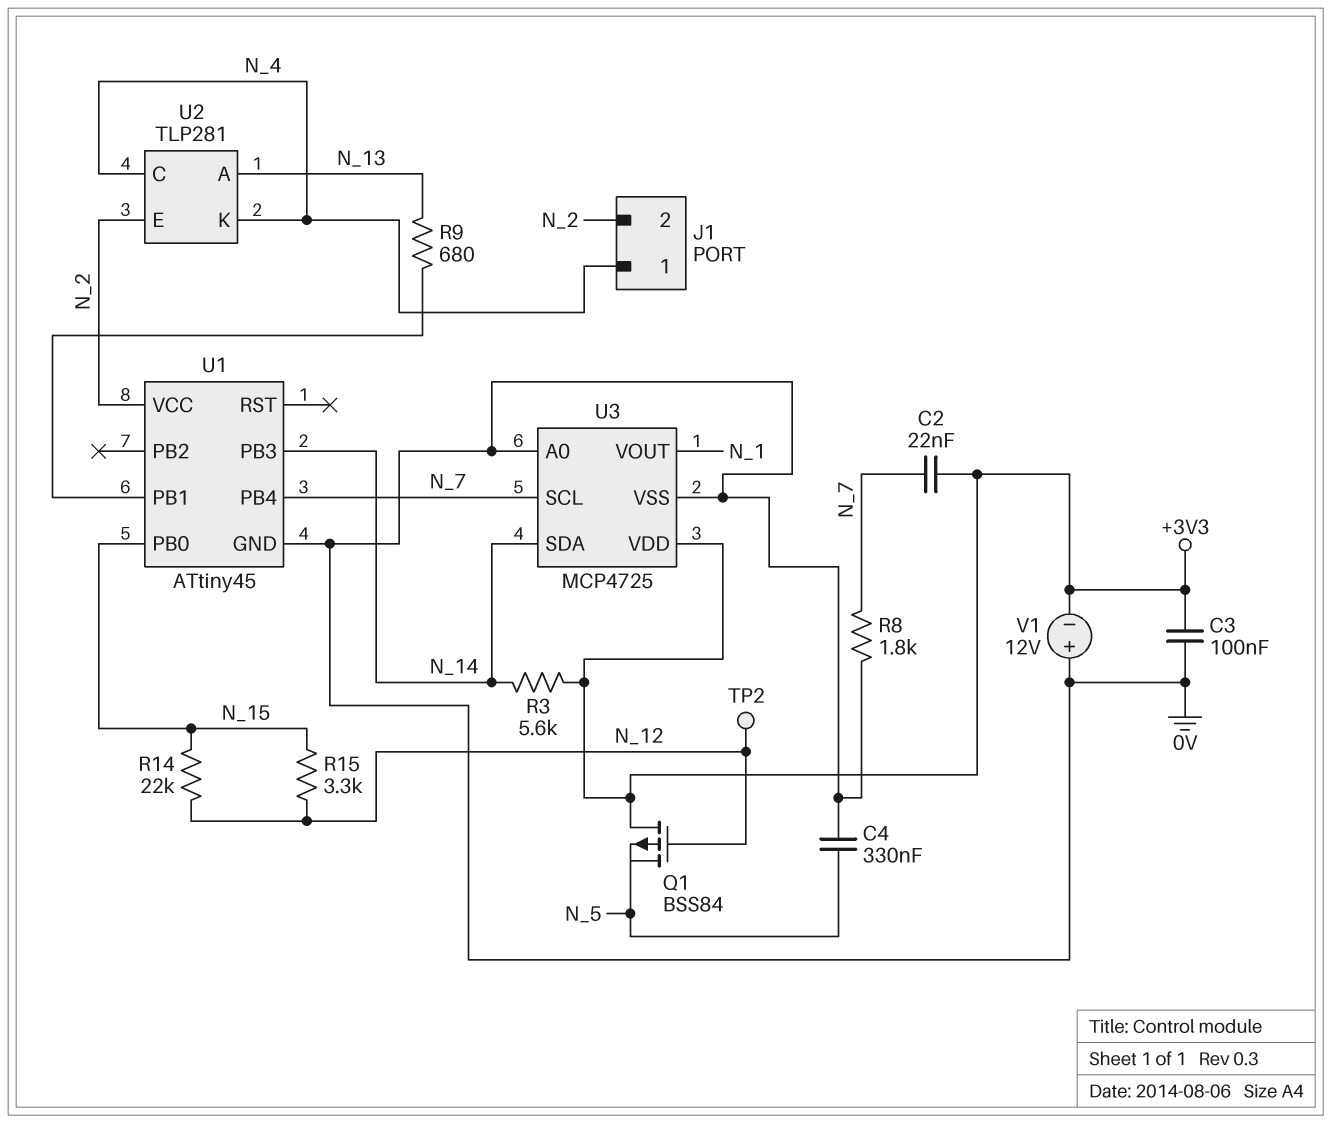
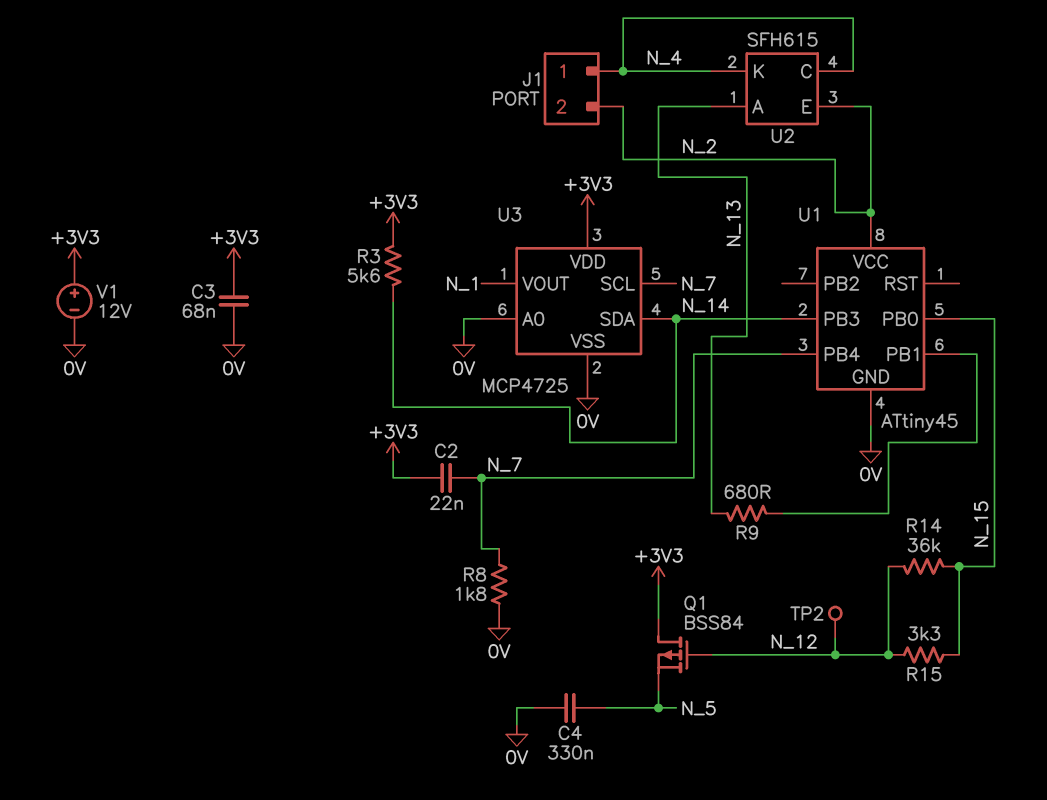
C3: 100nF (+3V3, 0V) -> 68nF (+3V3, 0V)
R14: 22k (N_12, N_15) -> 36k (N_12, N_15)
U2: TLP281 -> SFH615
V1: 12V (plus 0V, minus +3V3) -> 12V (plus +3V3, minus 0V)

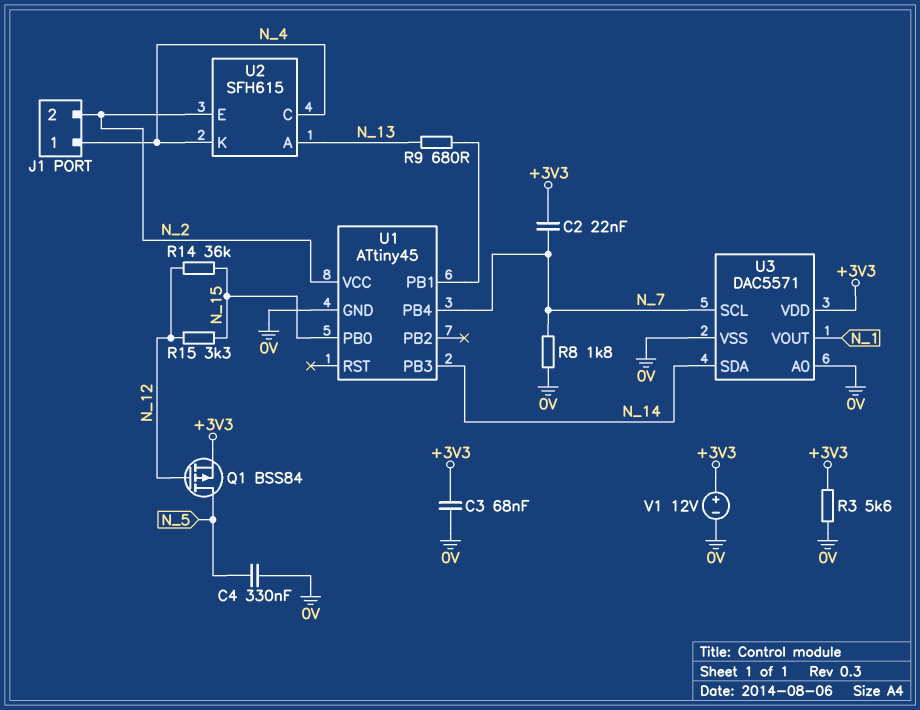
Q1: PMOS BSS84 (G N_12, D +3V3, S N_5) -> PMOS BSS84 (G N_12, D N_5, S +3V3)
R3: 5.6k (+3V3, N_14) -> 5.6k (+3V3, 0V)
TP2: test point (N_12) -> none
U3: MCP4725 -> DAC5571

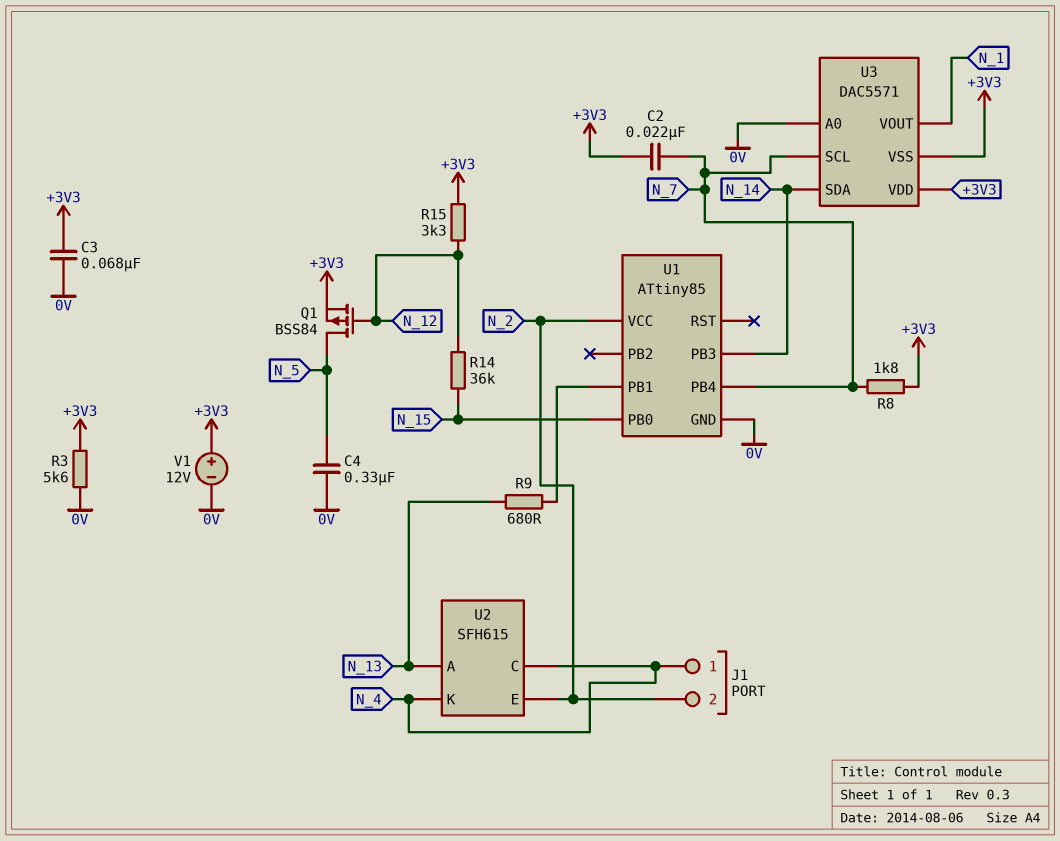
R8: 1.8k (0V, N_7) -> 1.8k (+3V3, N_7)
R15: 3.3k (N_12, N_15) -> 3.3k (+3V3, N_12)
U1: ATtiny45 -> ATtiny85
U3 pin VSS: 0V -> +3V3

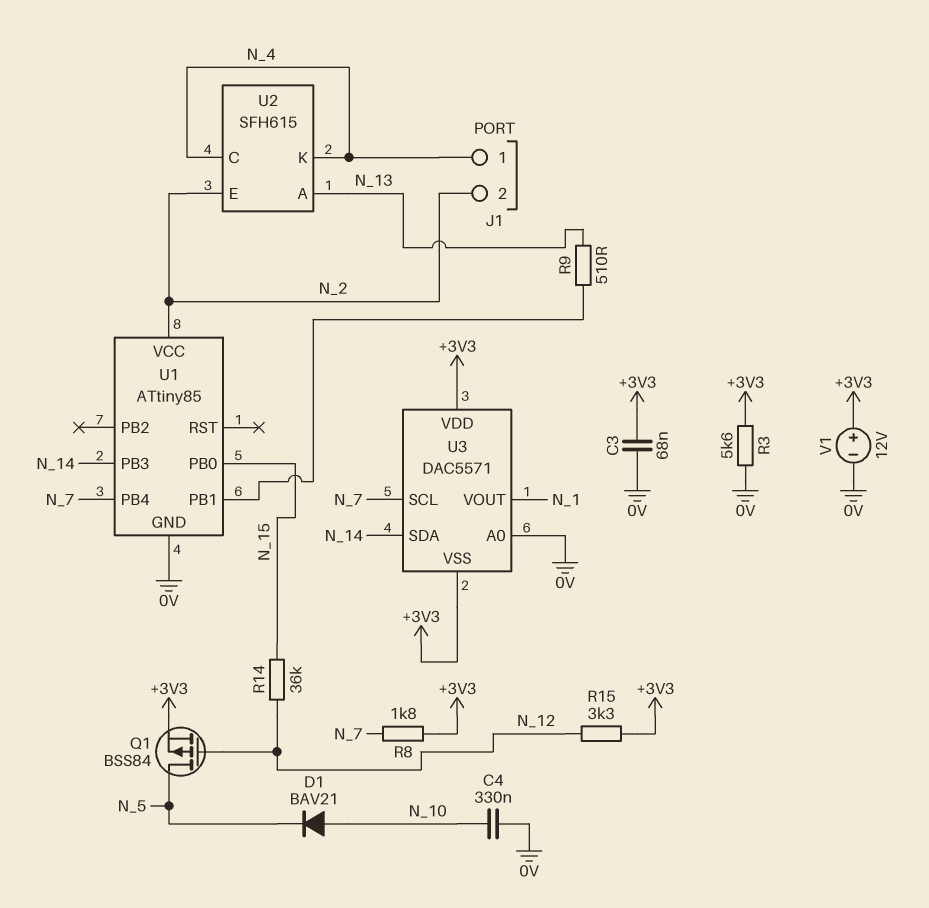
C2: 22nF (+3V3, N_7) -> none
C4: 330nF (0V, N_5) -> 330nF (0V, N_10)
D1: none -> diode BAV21 (A N_10, K N_5)
R9: 680 (N_13, U1/PB1) -> 510 (N_13, U1/PB1)

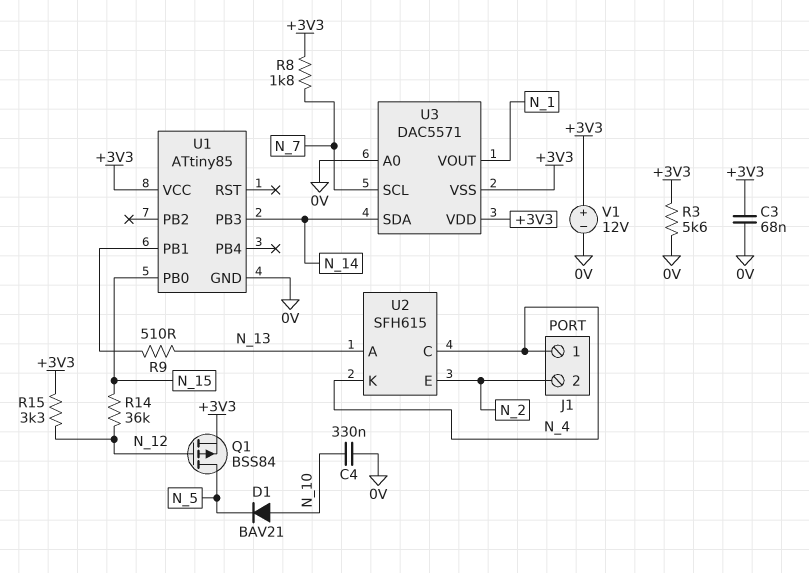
U1 pin PB4: N_7 -> none
U1 pin VCC: N_2 -> +3V3

